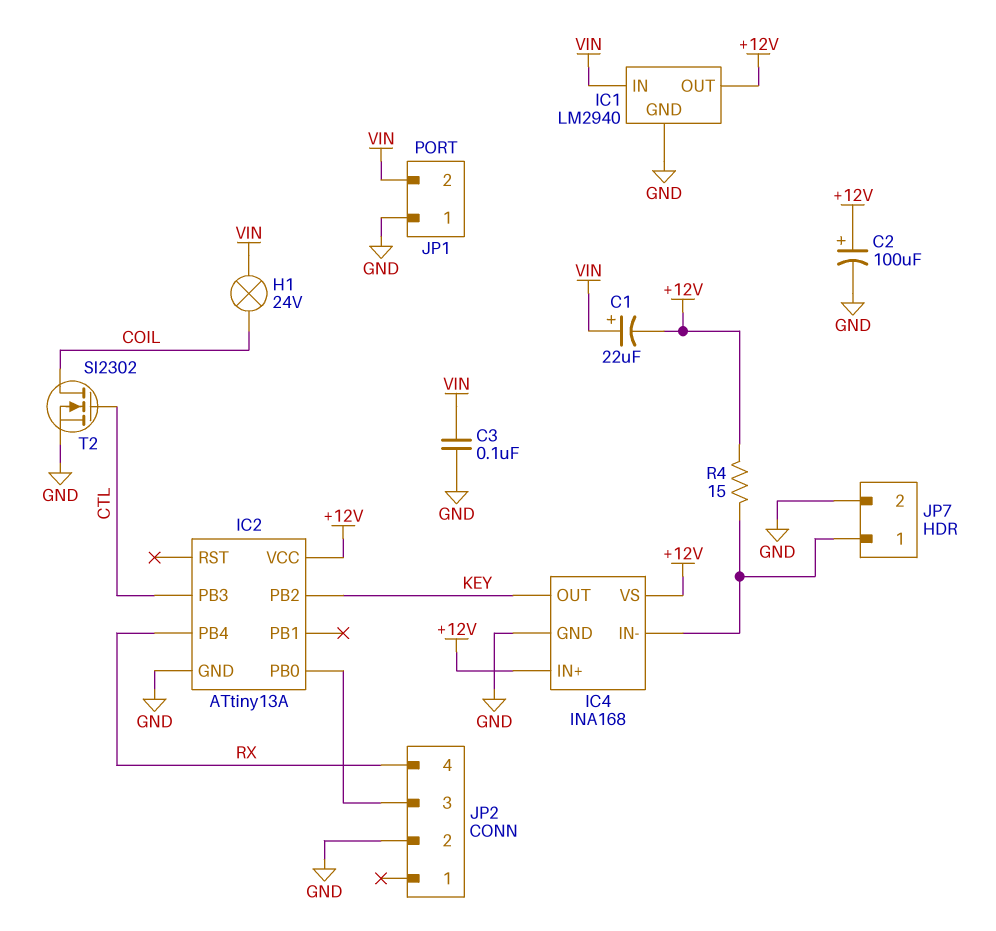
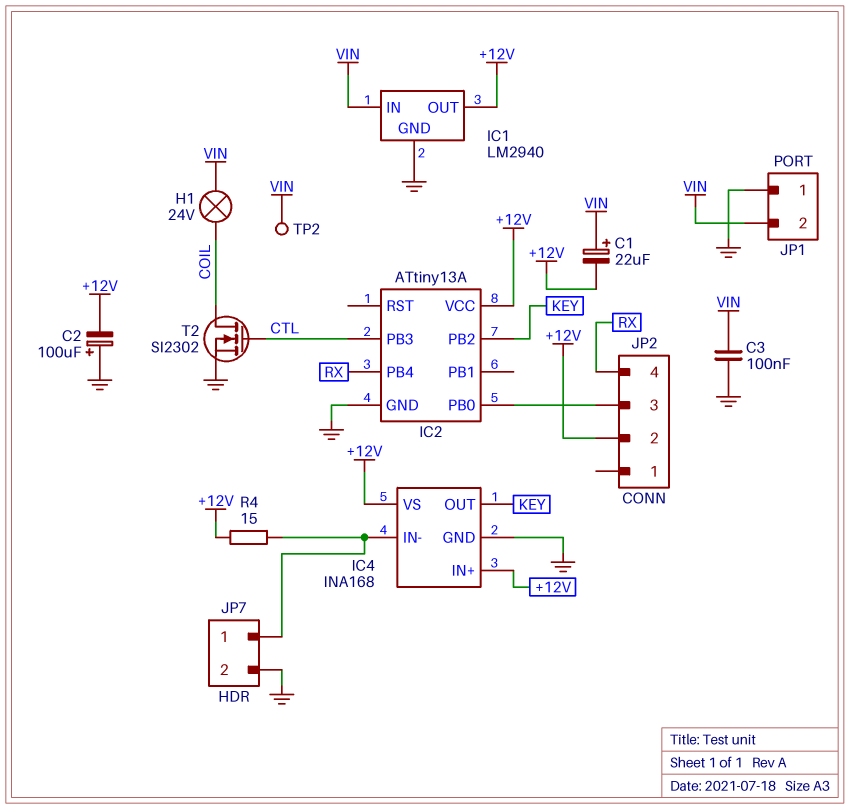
C2: 100uF (plus +12V, minus GND) -> 100uF (plus GND, minus +12V)
JP2 pin 2: GND -> +12V
TP2: none -> test point (VIN)

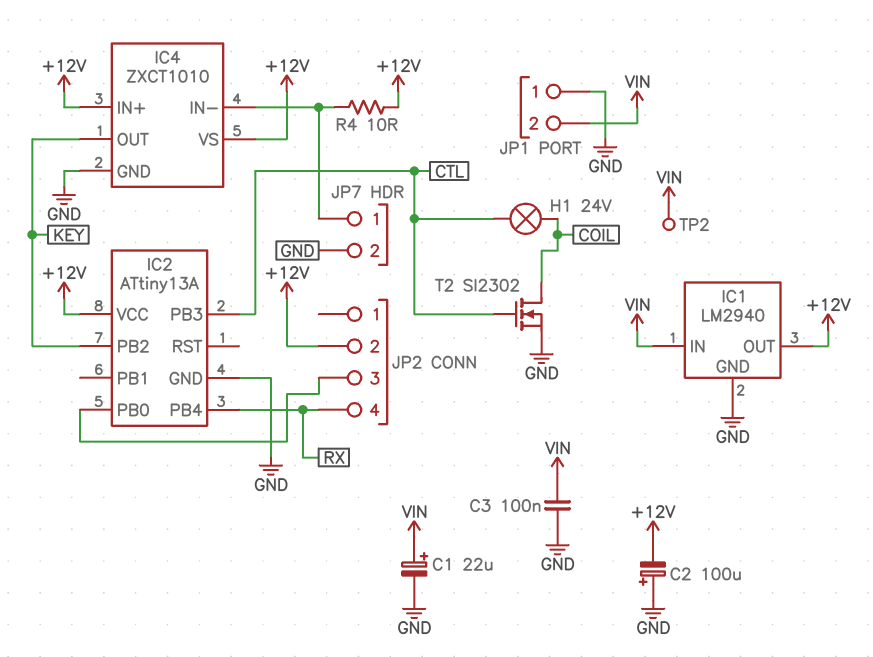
C1: 22uF (plus VIN, minus +12V) -> 22uF (plus VIN, minus GND)
H1: lamp 24V (COIL, VIN) -> lamp 24V (COIL, CTL)
IC4: INA168 -> ZXCT1010
R4: 15 (+12V, IC4/IN-) -> 10 (+12V, IC4/IN-)

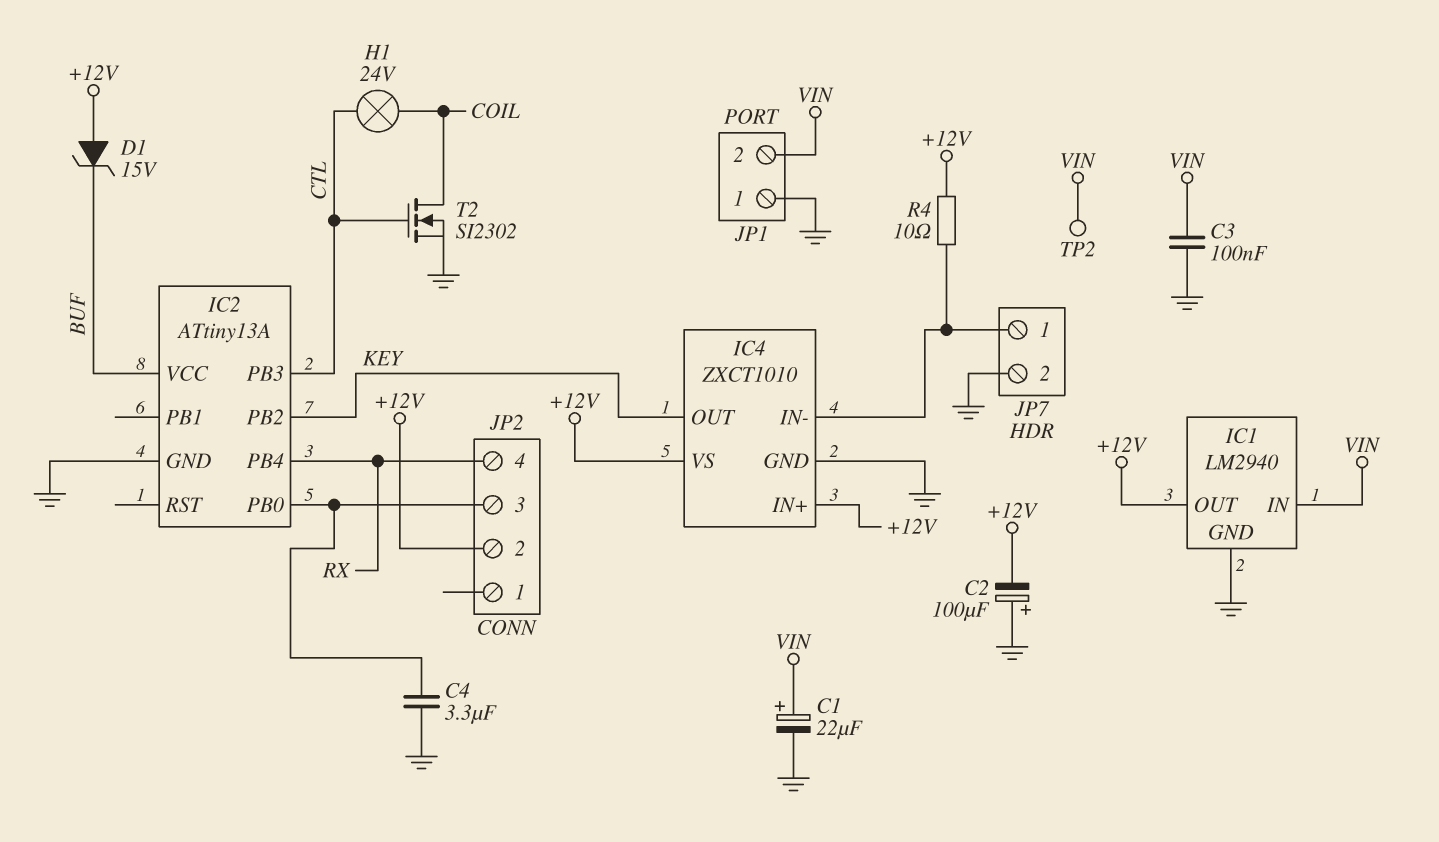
C4: none -> 3.3uF (GND, IC2/PB0)
D1: none -> zener 15V (A +12V, K BUF)
IC2 pin VCC: +12V -> BUF

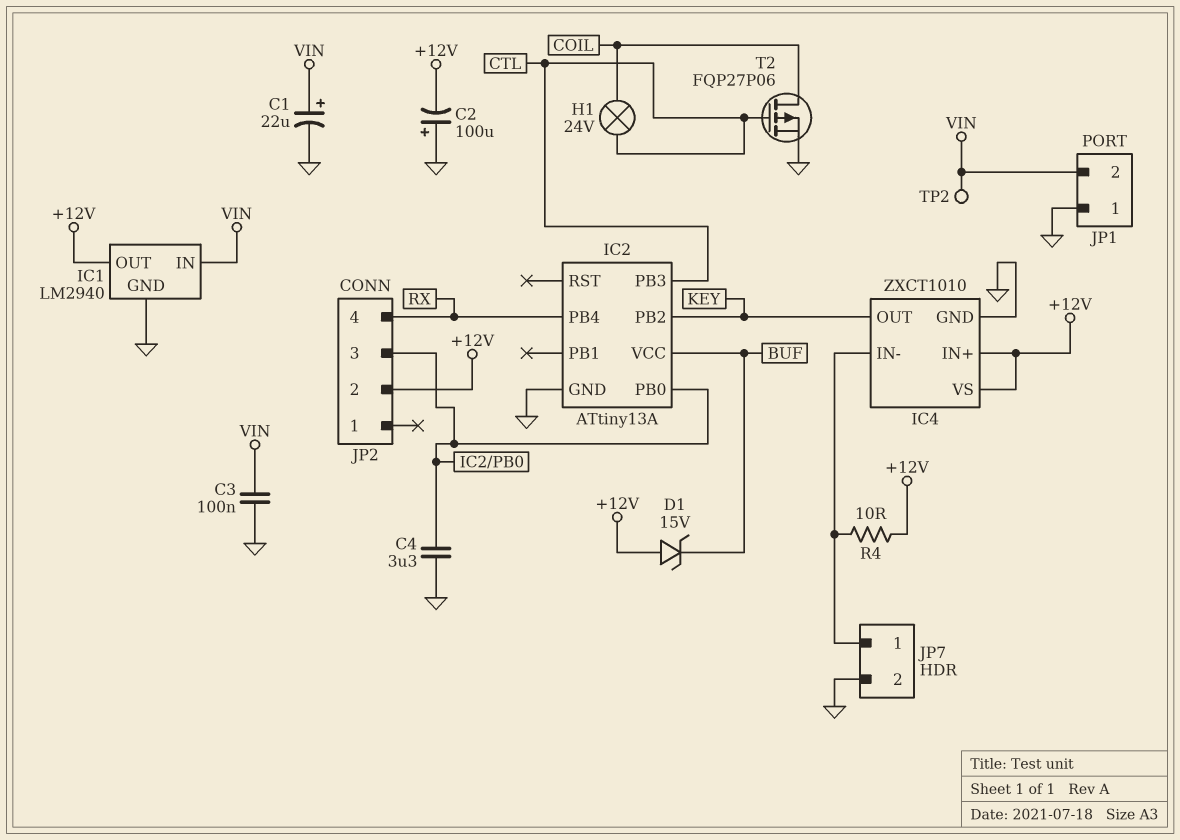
T2: NMOS SI2302 (G CTL, D COIL, S GND) -> PMOS FQP27P06 (G CTL, D COIL, S GND)

